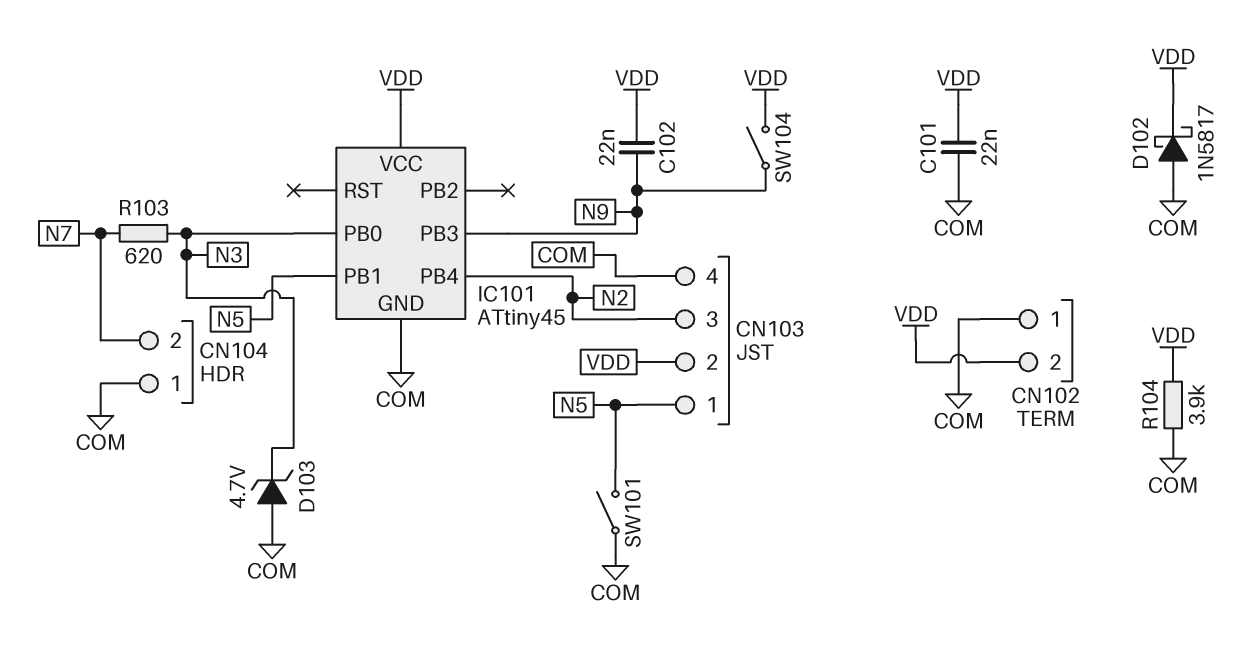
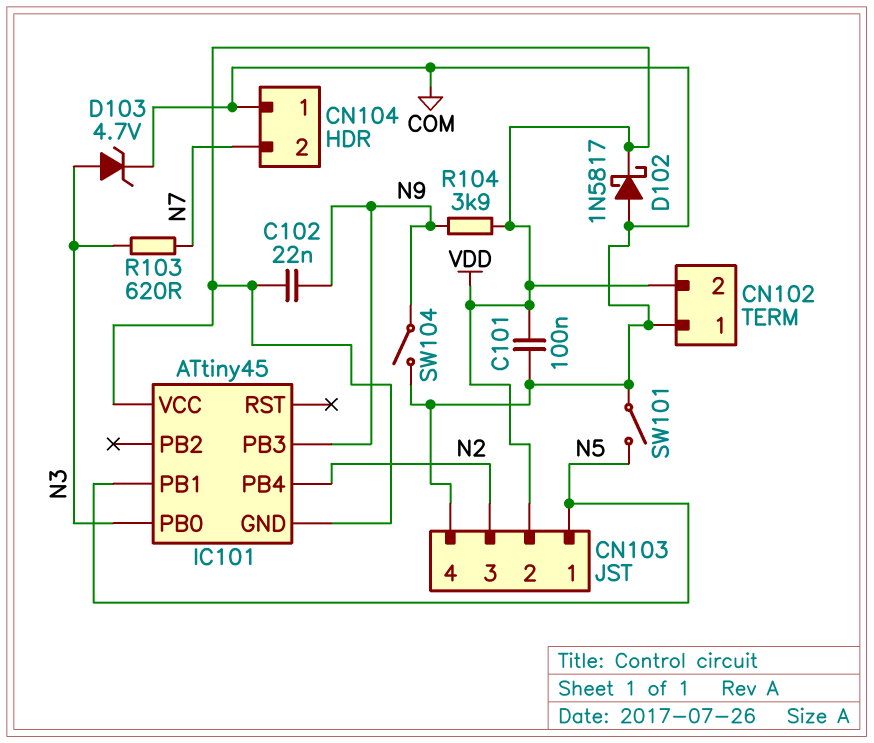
C101: 22nF (COM, VDD) -> 100nF (COM, VDD)
D103: zener 4.7V (A COM, K N3) -> zener 4.7V (A N3, K COM)
IC101 pin GND: COM -> VDD
R104: 3.9k (COM, VDD) -> 3.9k (N9, VDD)
SW104: switch (N9, VDD) -> switch (COM, N9)

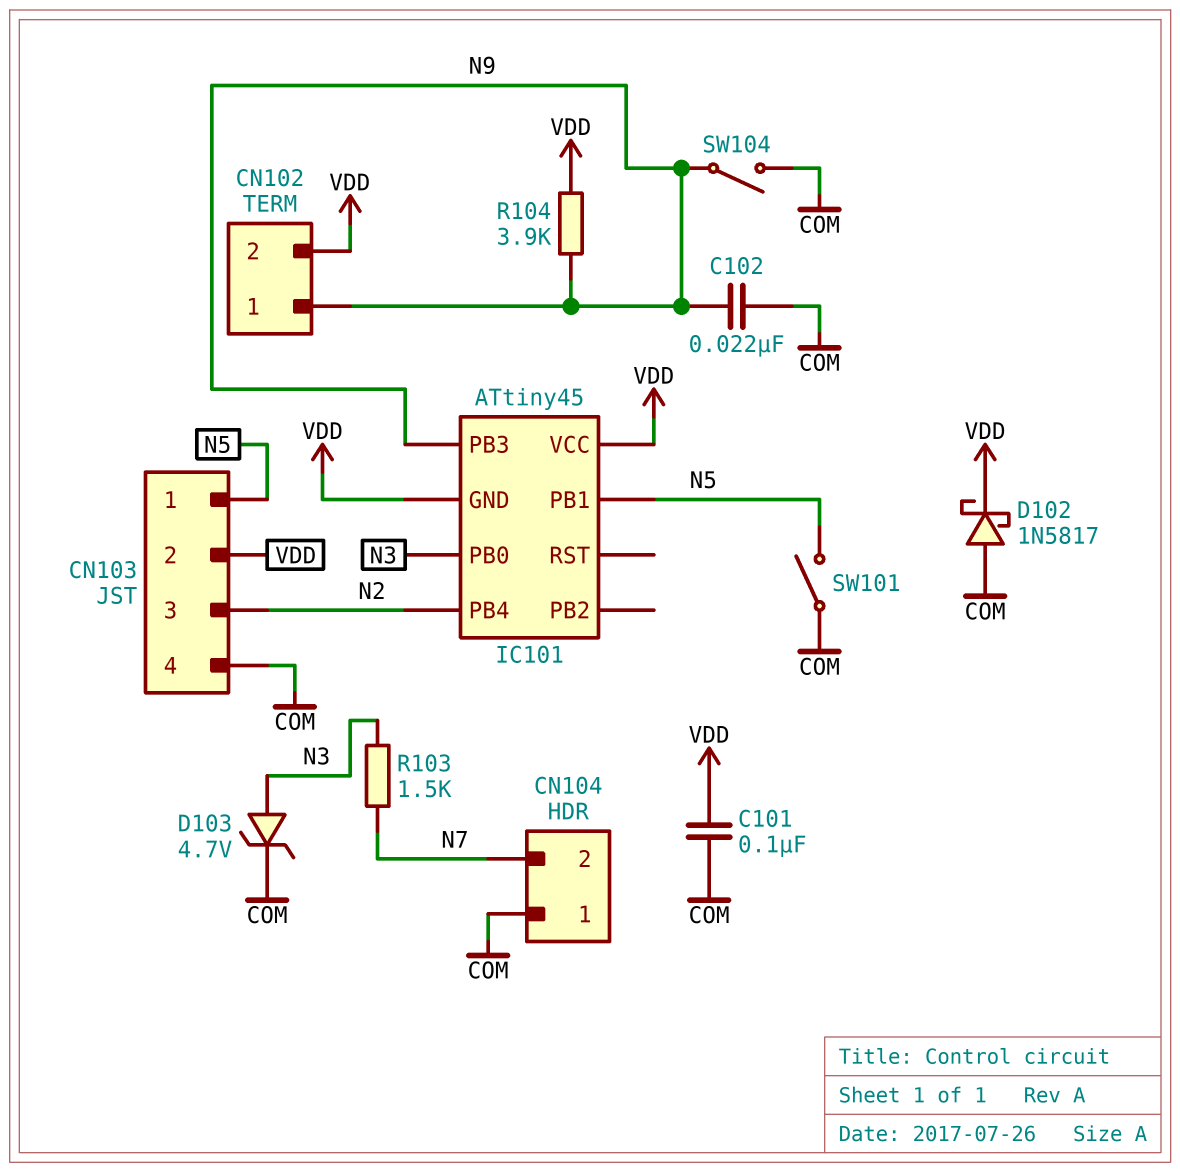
C102: 22nF (N9, VDD) -> 22nF (COM, N9)
CN102 pin 1: COM -> N9
R103: 620 (N3, N7) -> 1.5k (N3, N7)

